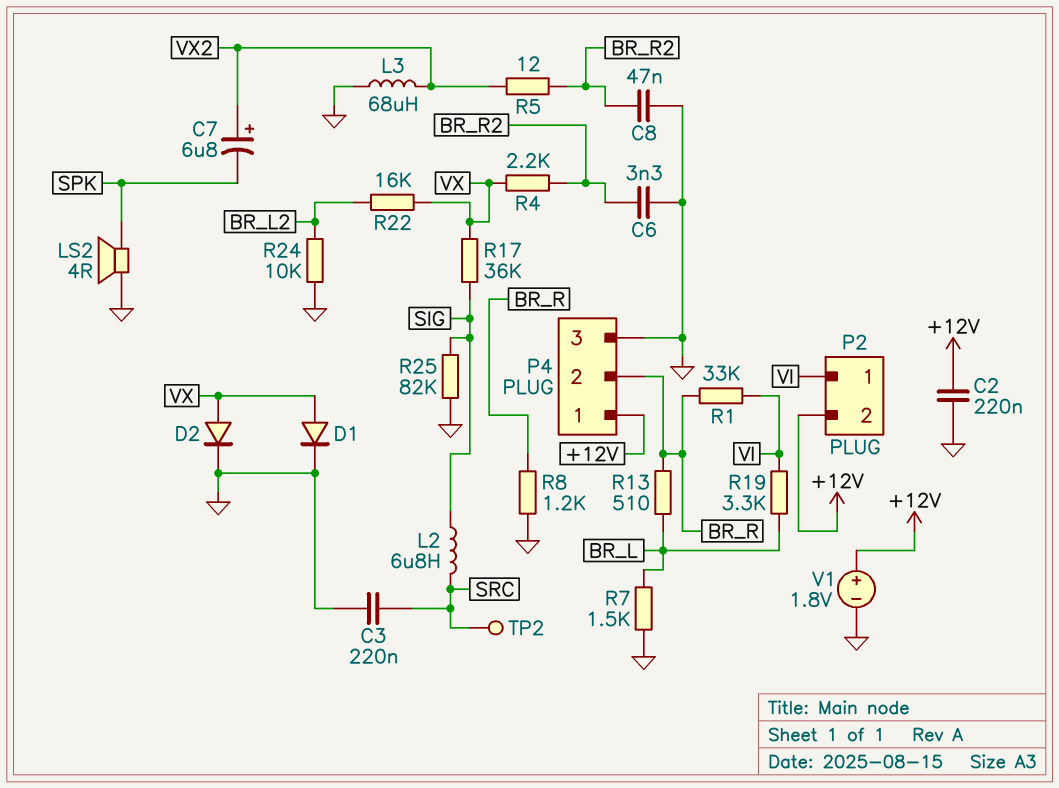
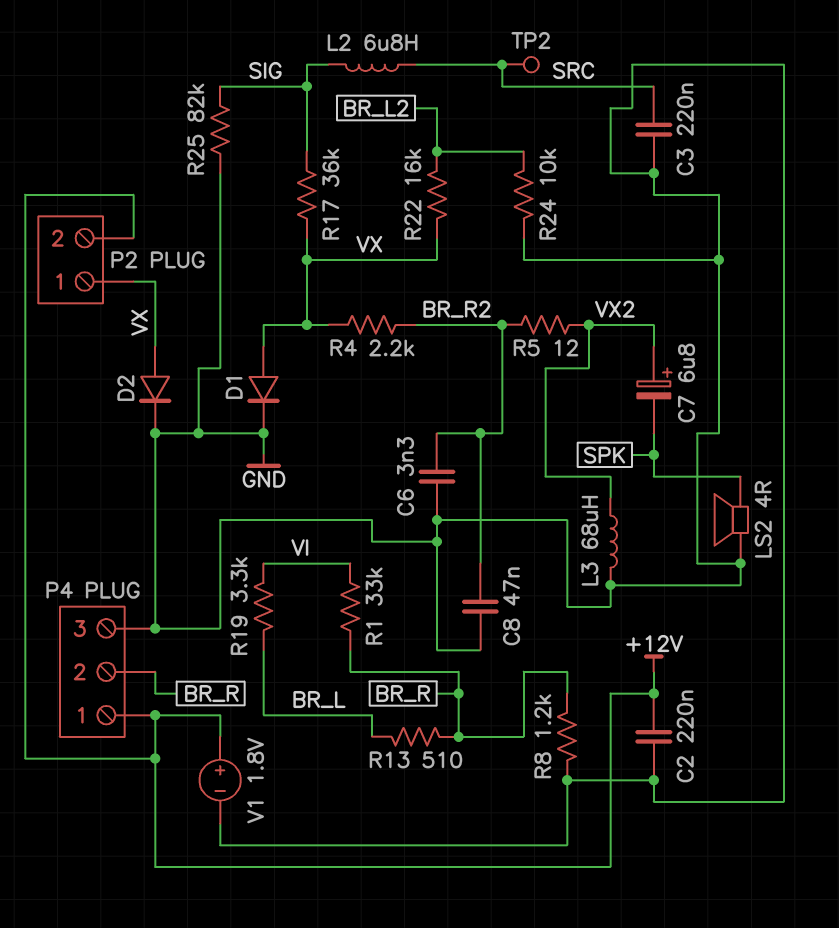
P2 pin 1: VI -> VX
R7: 1.5k (BR_L, GND) -> none

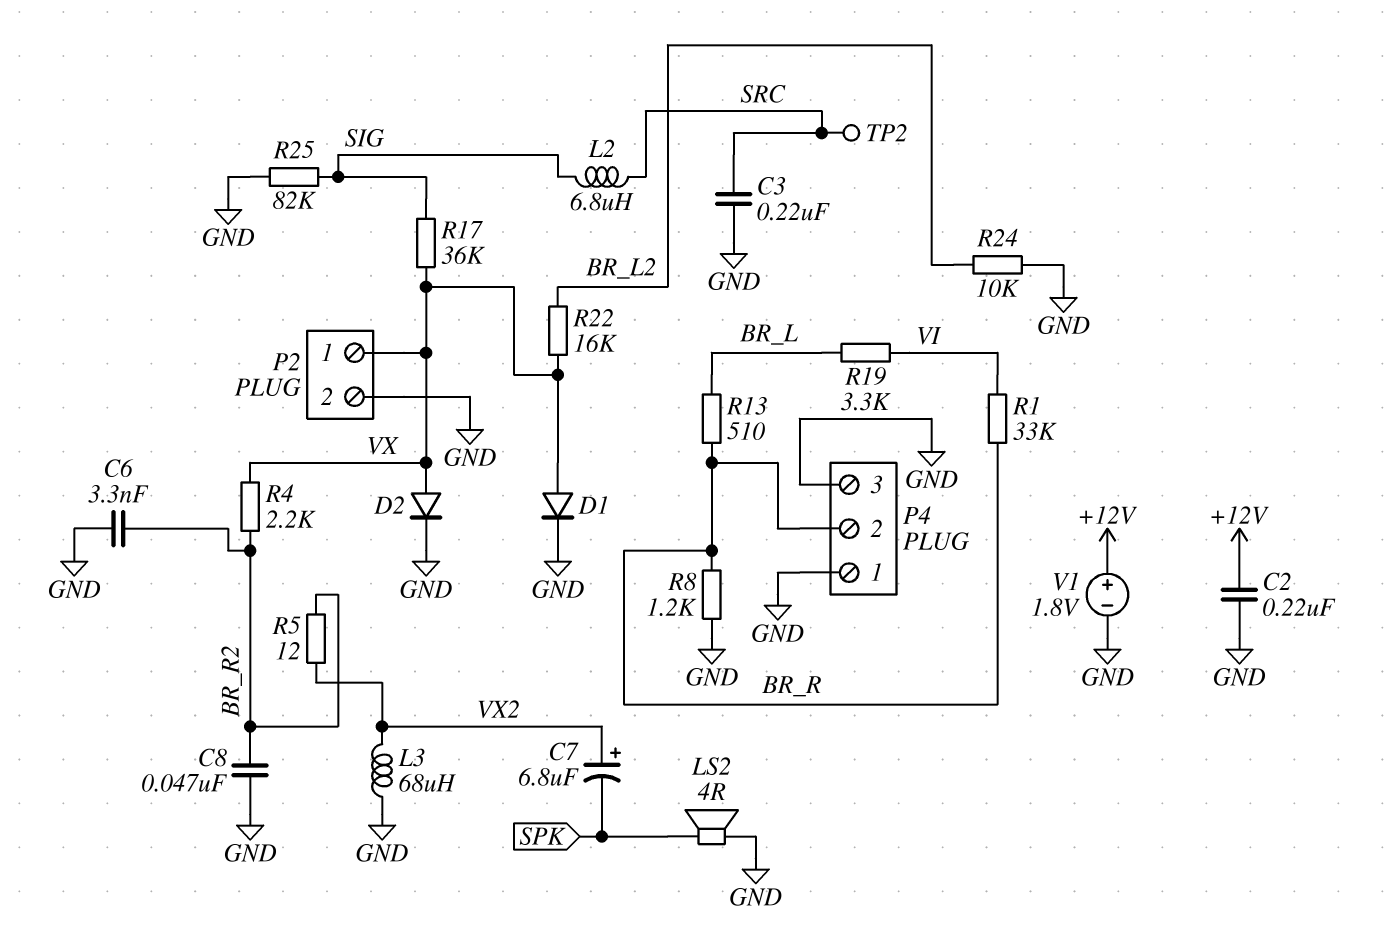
P2 pin 2: +12V -> GND
P4 pin 1: +12V -> GND

